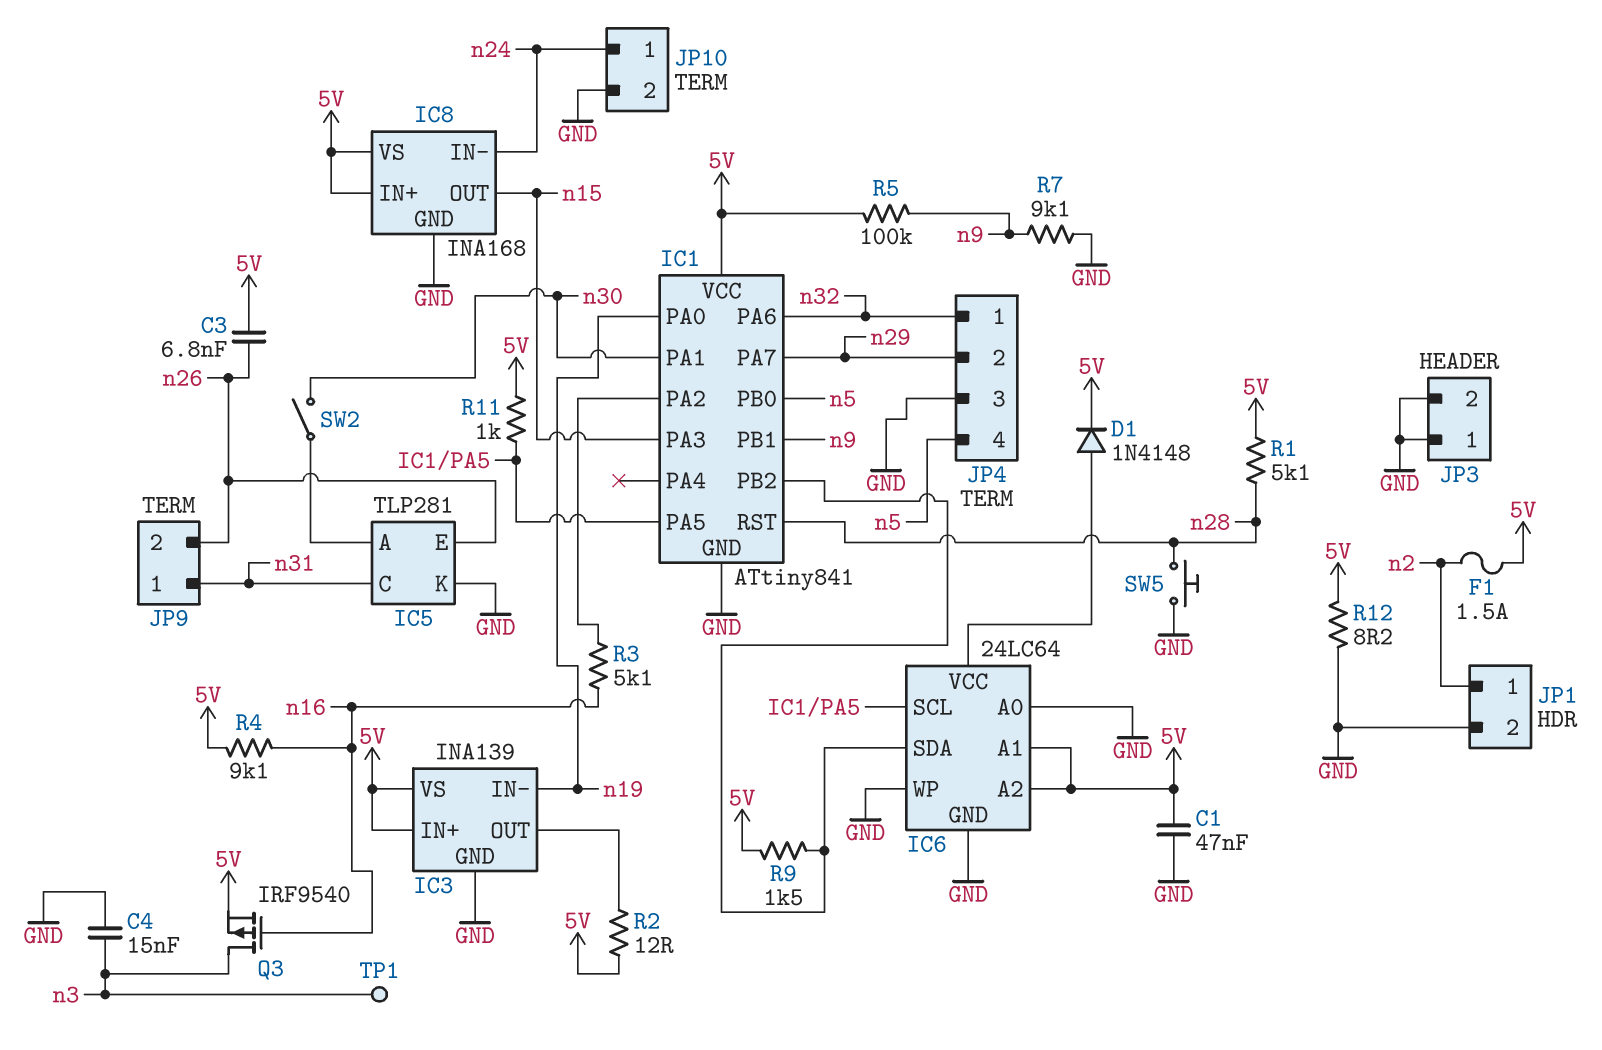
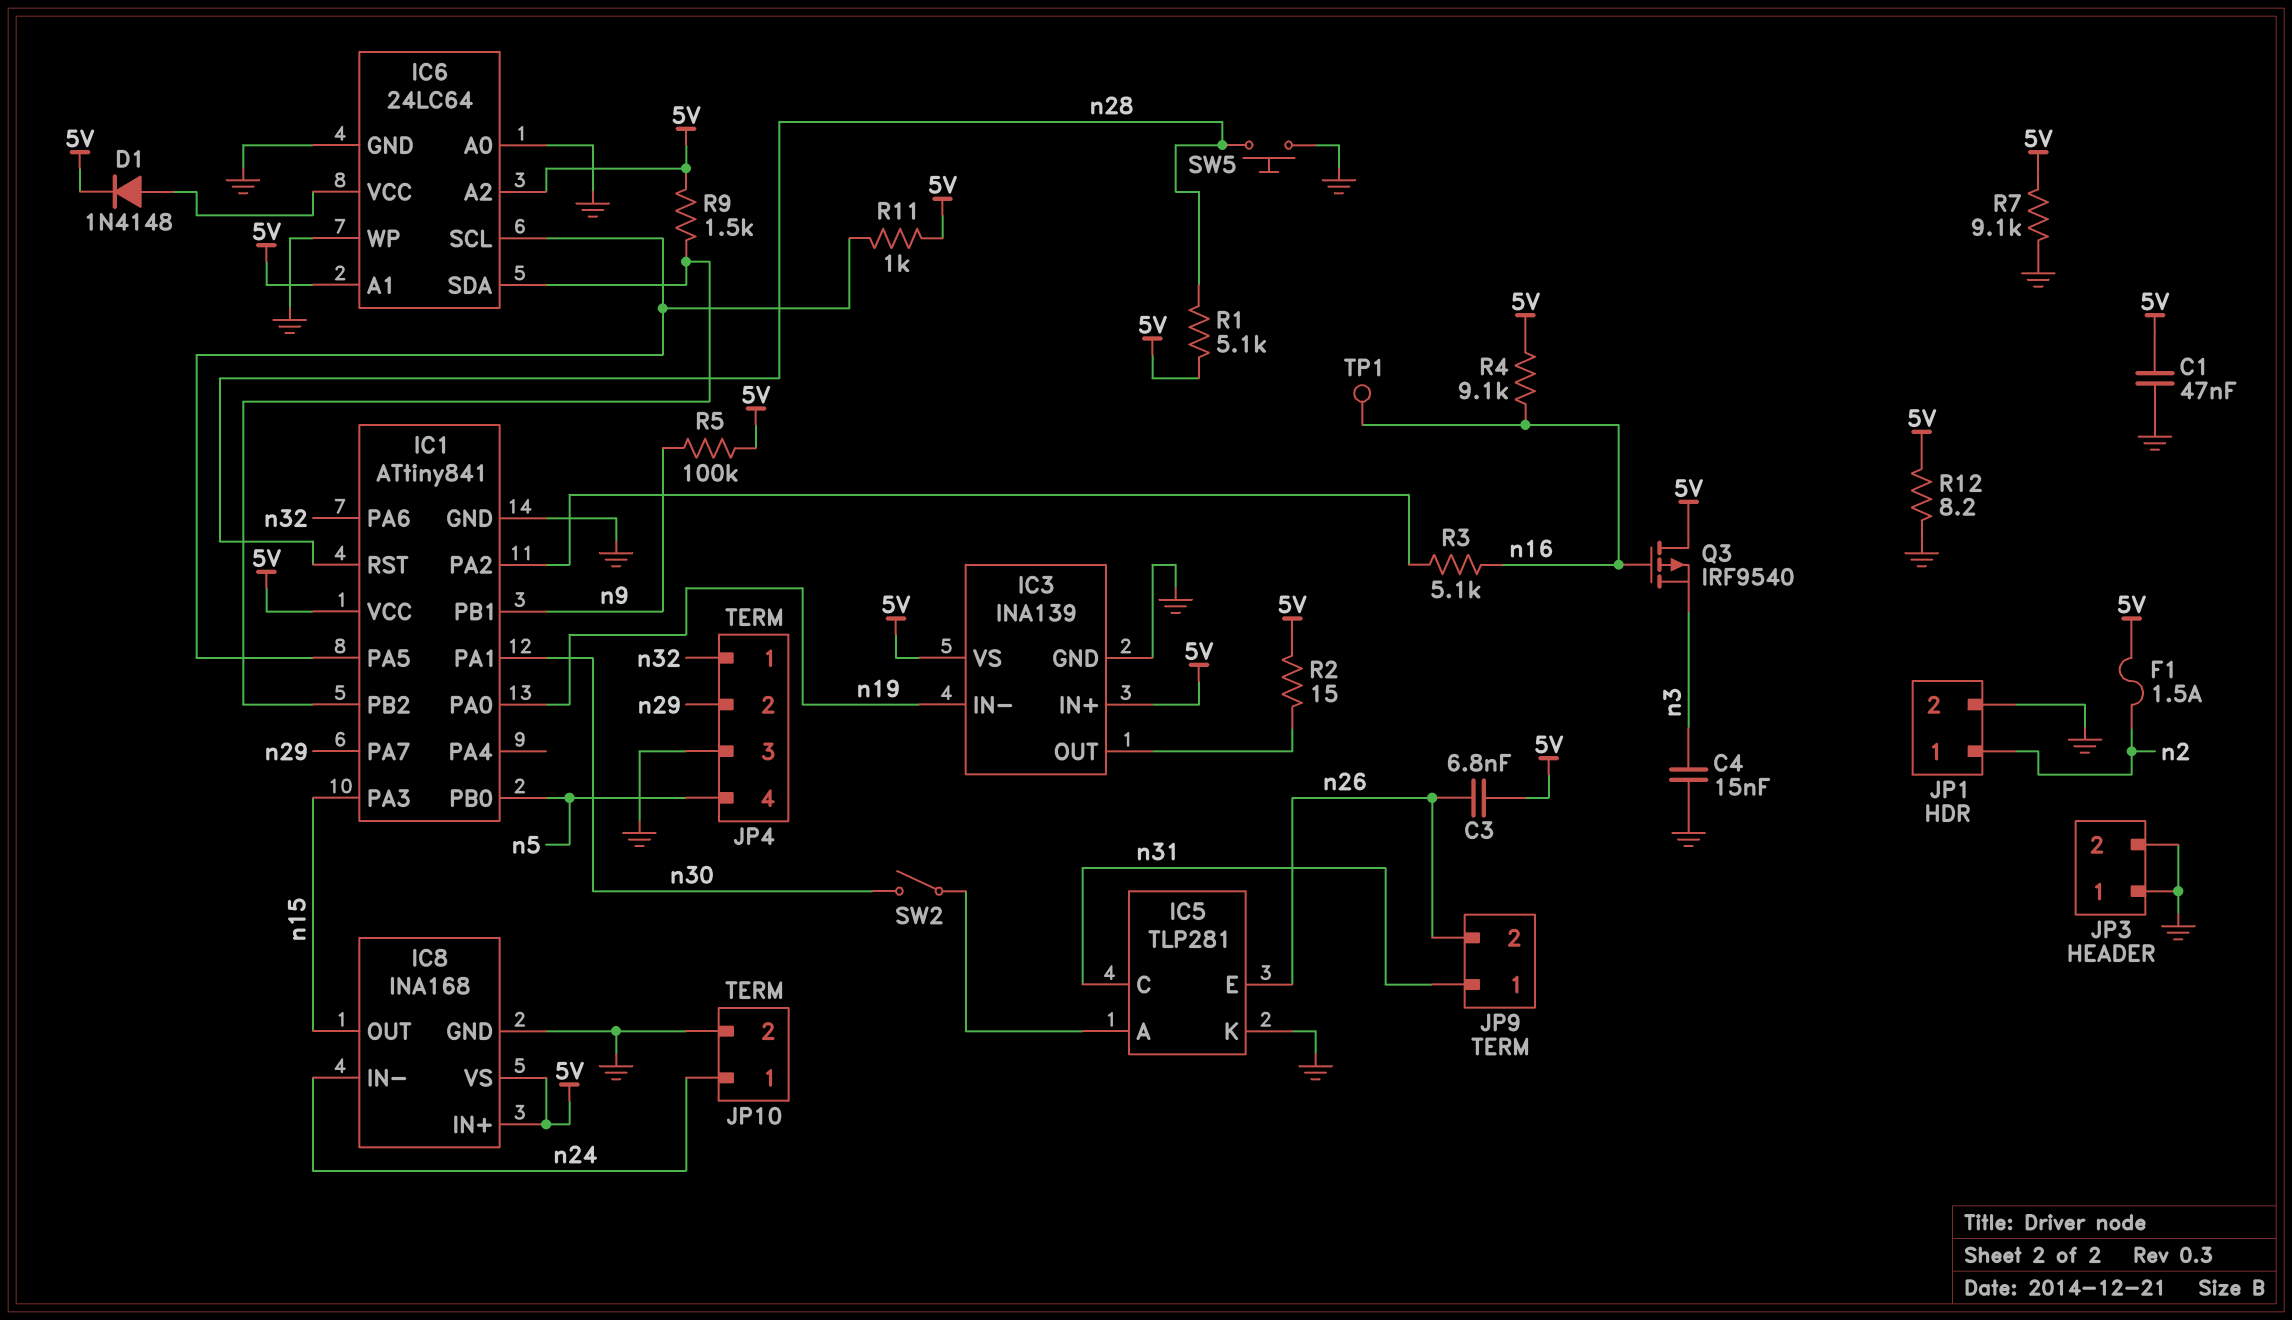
Q3: PMOS IRF9540 (G n16, D n3, S 5V) -> PMOS IRF9540 (G n16, D 5V, S n3)
R2: 12 (5V, IC3/OUT) -> 15 (5V, IC3/OUT)
R7: 9.1k (GND, n9) -> 9.1k (5V, GND)
TP1: test point (n3) -> test point (n16)

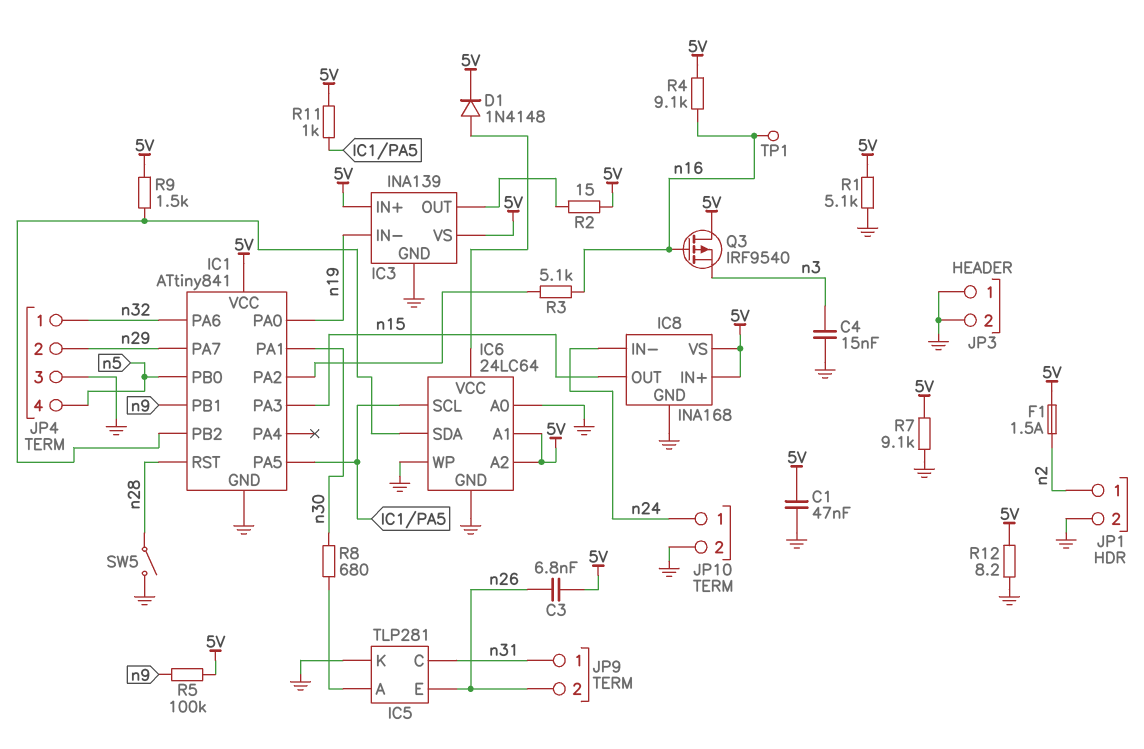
R1: 5.1k (5V, n28) -> 5.1k (5V, GND)
R8: none -> 680 (IC5/A, n30)
SW2: switch (IC5/A, n30) -> none
SW5: button (GND, n28) -> switch (GND, n28)

